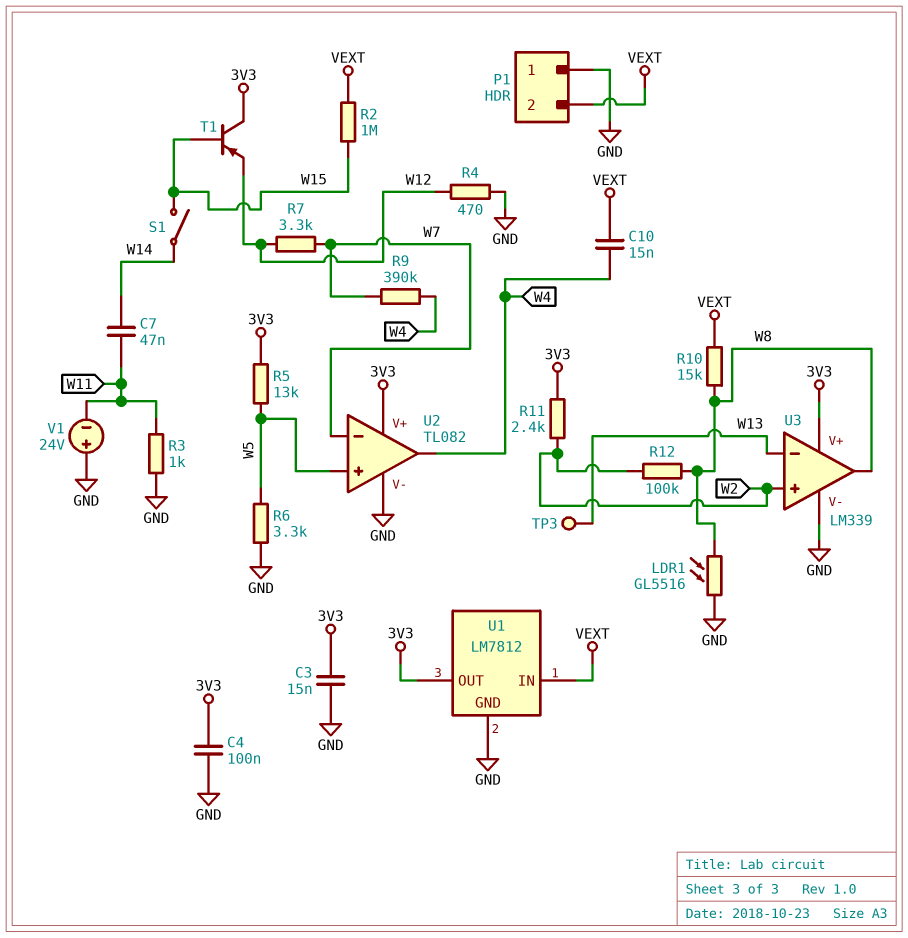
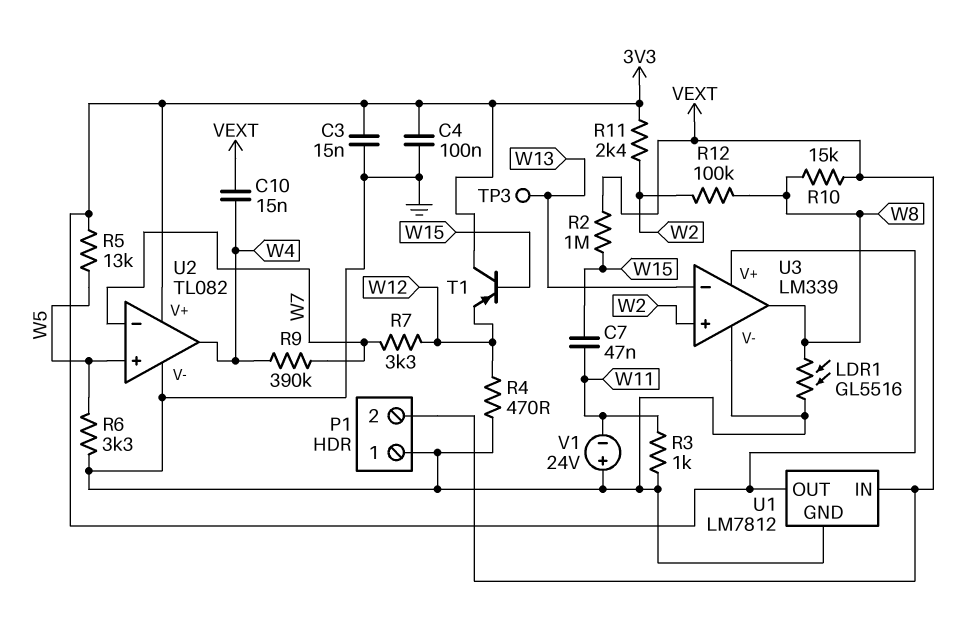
C7: 47nF (W11, W14) -> 47nF (W11, W15)
S1: switch (W14, W15) -> none

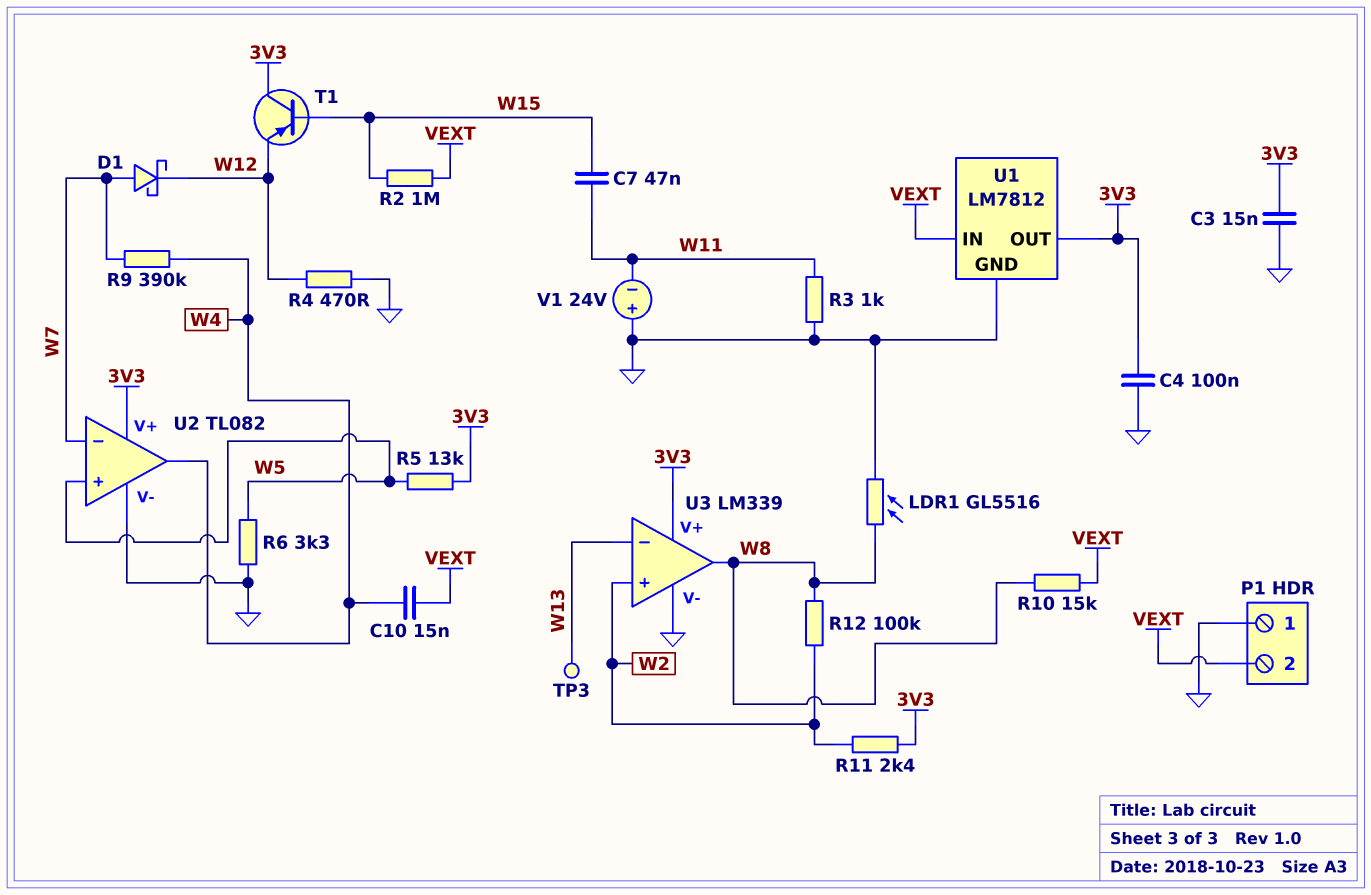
D1: none -> schottky (A W7, K W12)
R7: 3.3k (W7, W12) -> none

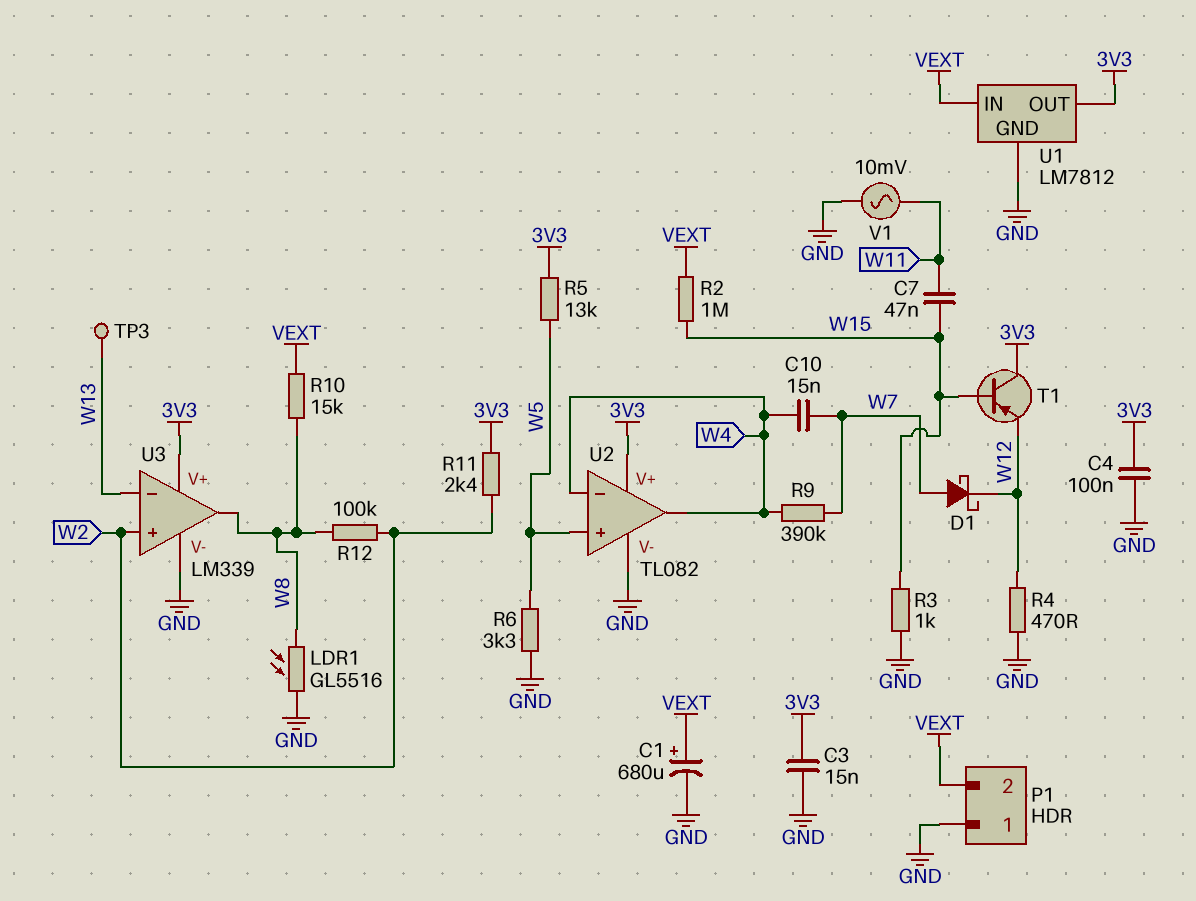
C1: none -> 680uF (plus VEXT, minus GND)
C10: 15nF (VEXT, W4) -> 15nF (W4, W7)
R3: 1k (GND, W11) -> 1k (GND, W15)
U2 pin in-: W7 -> W4
V1: 24V (plus GND, minus W11) -> AC 10mV (GND, W11)

